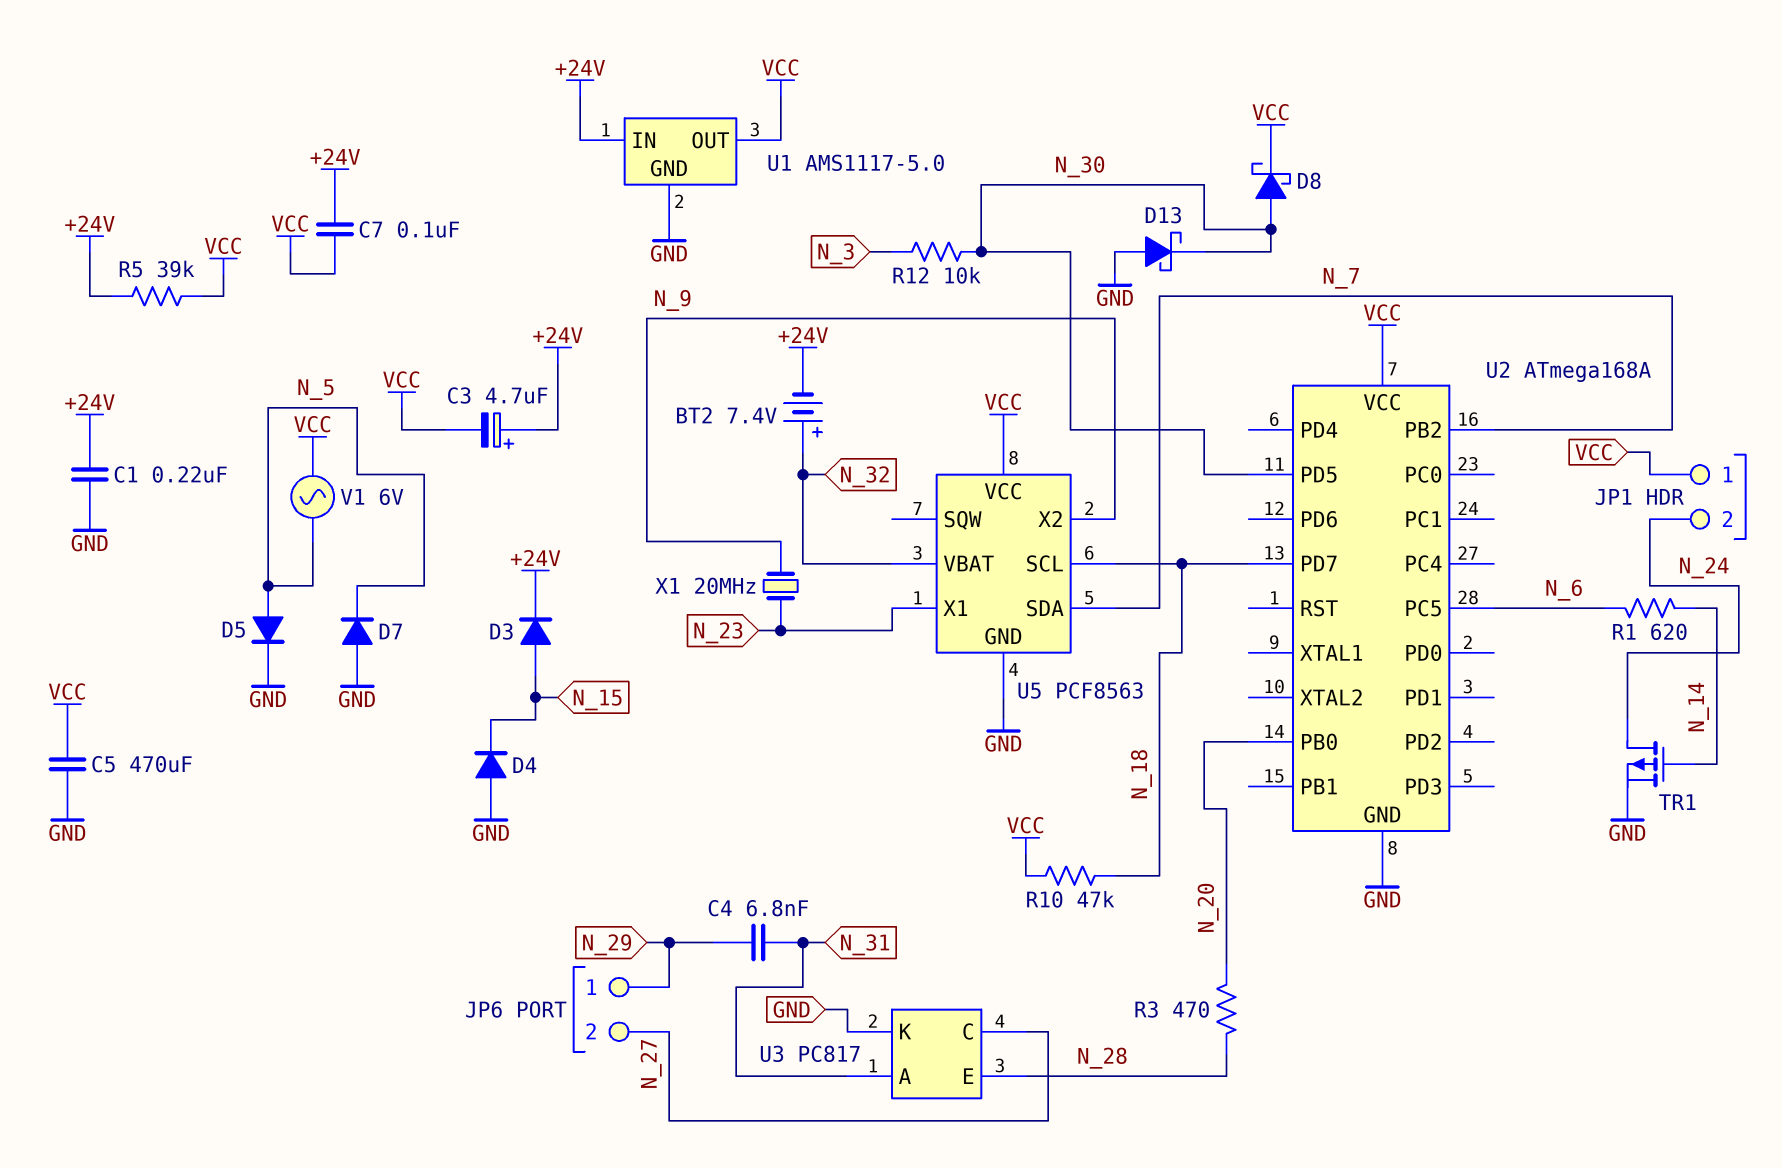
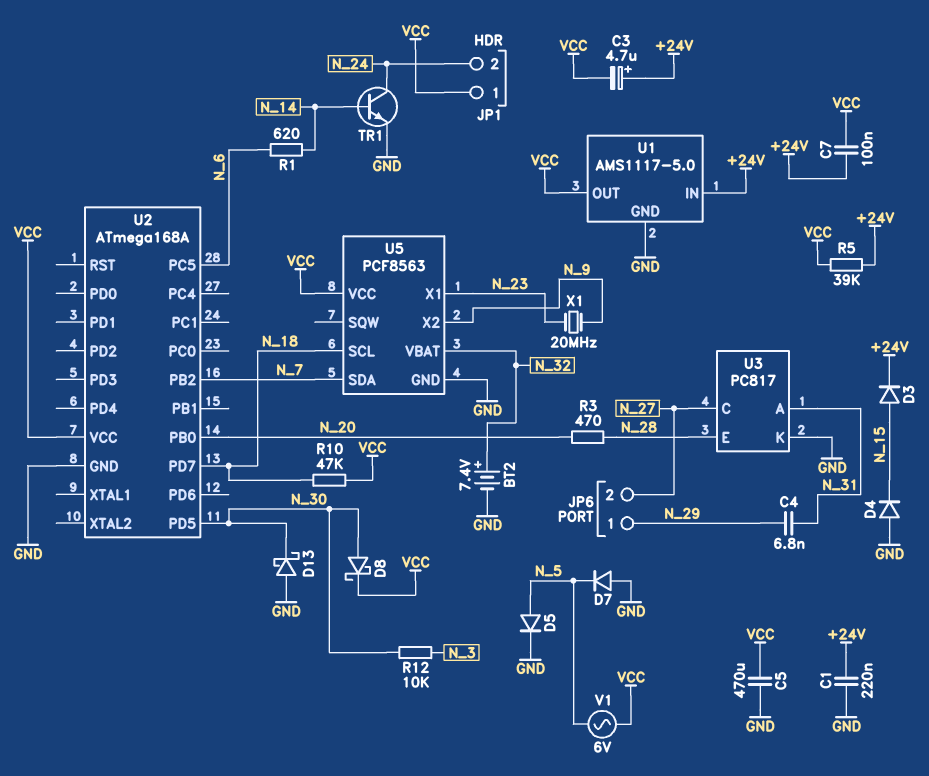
BT2: 7.4V (plus N_32, minus +24V) -> 7.4V (plus N_32, minus GND)
TR1: PMOS (G N_14, D N_24, S GND) -> NPN (B N_14, C N_24, E GND)

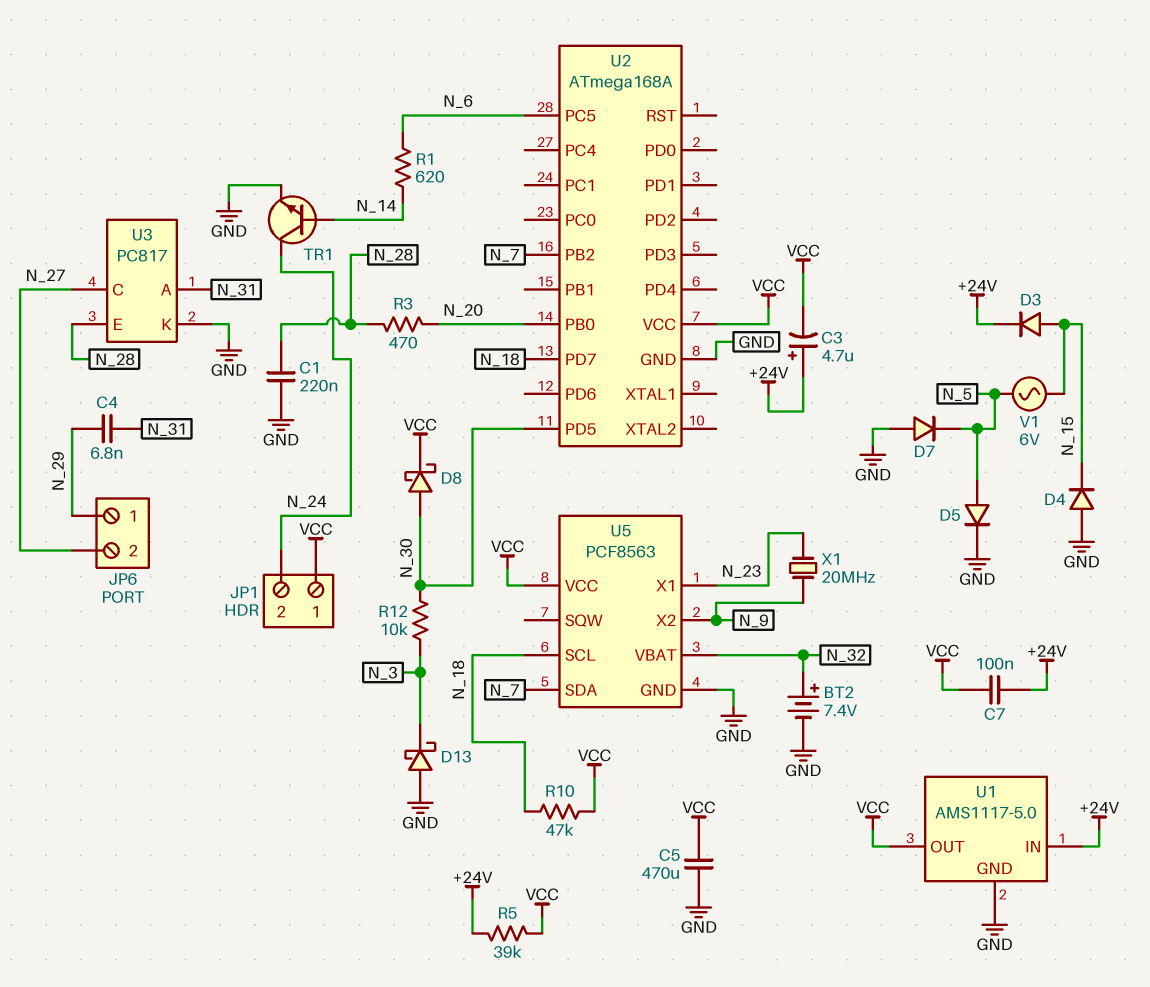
C1: 220nF (+24V, GND) -> 220nF (GND, N_28)
D13: schottky (A GND, K N_30) -> schottky (A GND, K N_3)
V1: AC 6V (N_5, VCC) -> AC 6V (N_5, N_15)

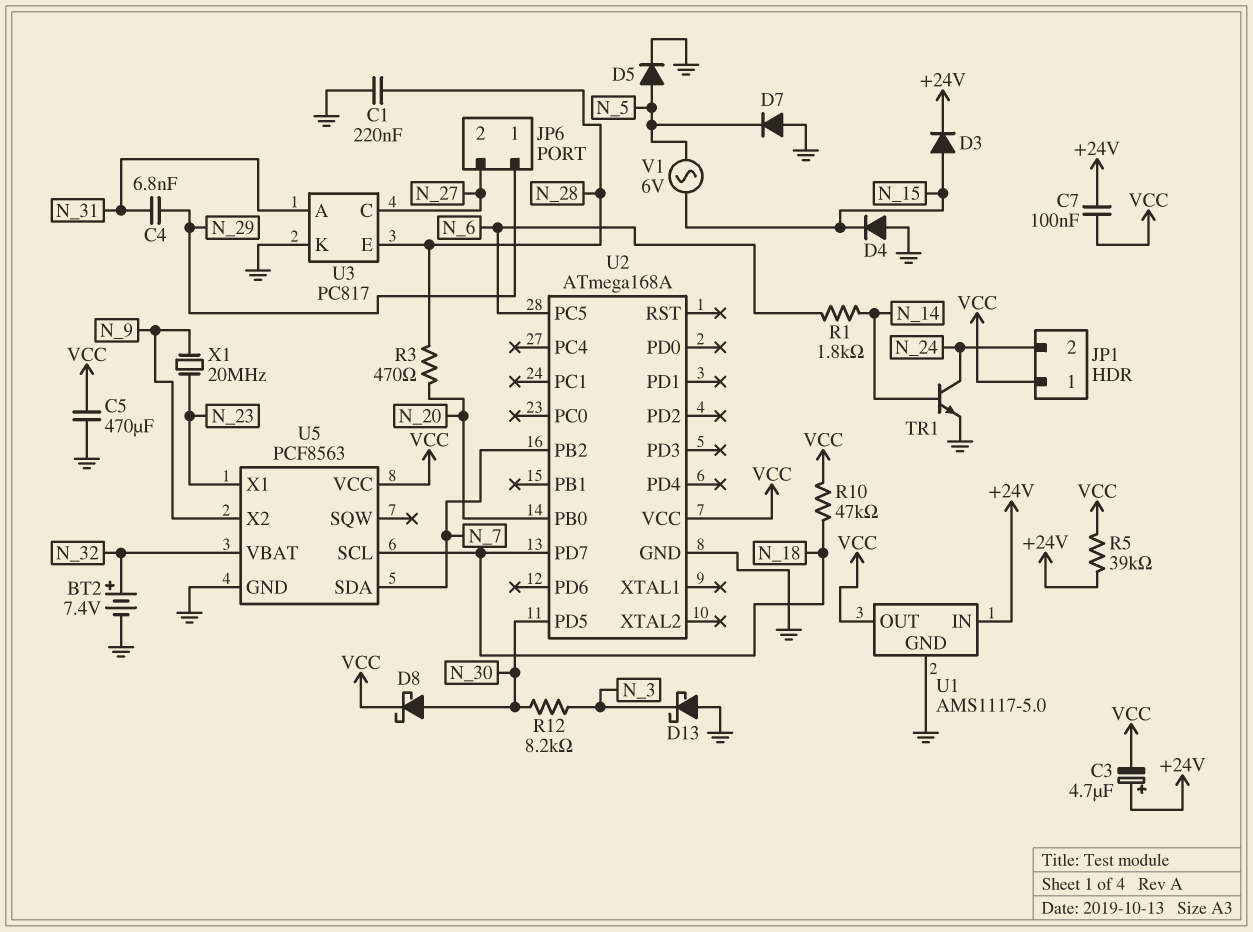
R1: 620 (N_6, N_14) -> 1.8k (N_6, N_14)
R12: 10k (N_3, N_30) -> 8.2k (N_3, N_30)

